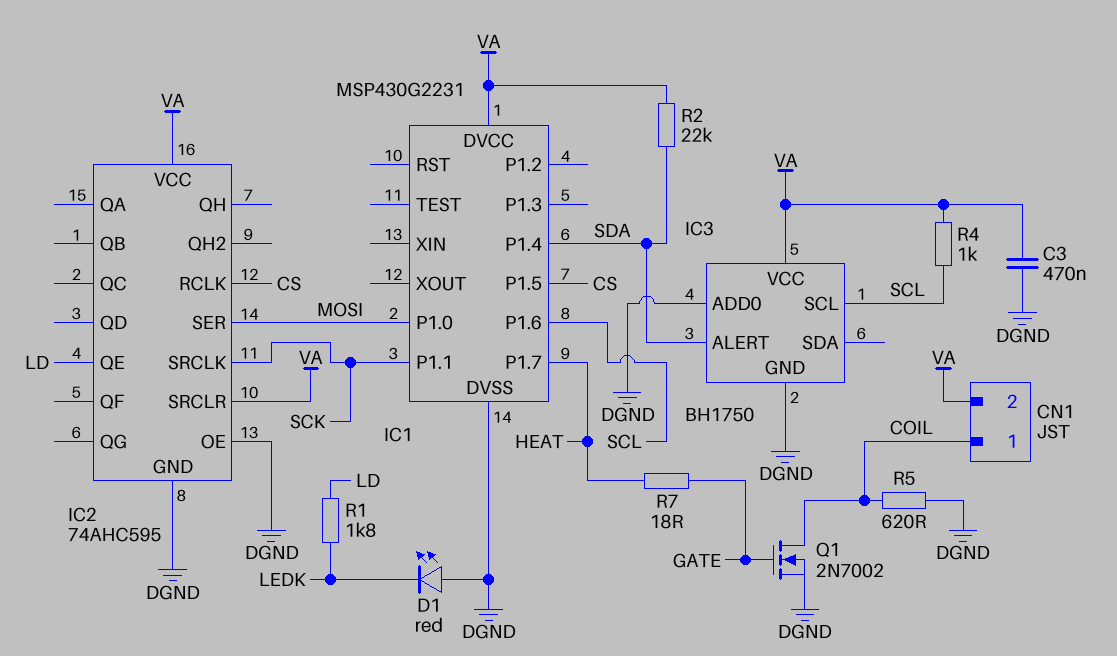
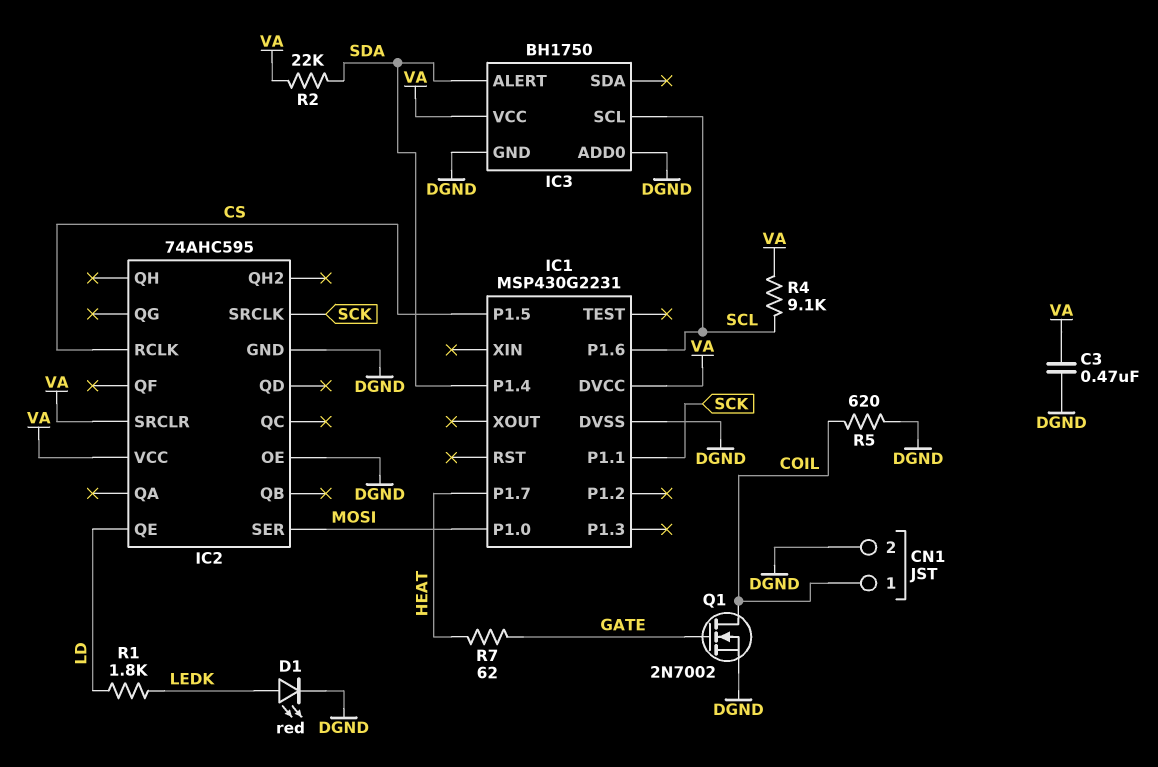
CN1 pin 2: VA -> DGND
D1: LED red (A DGND, K LEDK) -> LED red (A LEDK, K DGND)
R4: 1k (SCL, VA) -> 9.1k (SCL, VA)
R7: 18 (GATE, HEAT) -> 62 (GATE, HEAT)

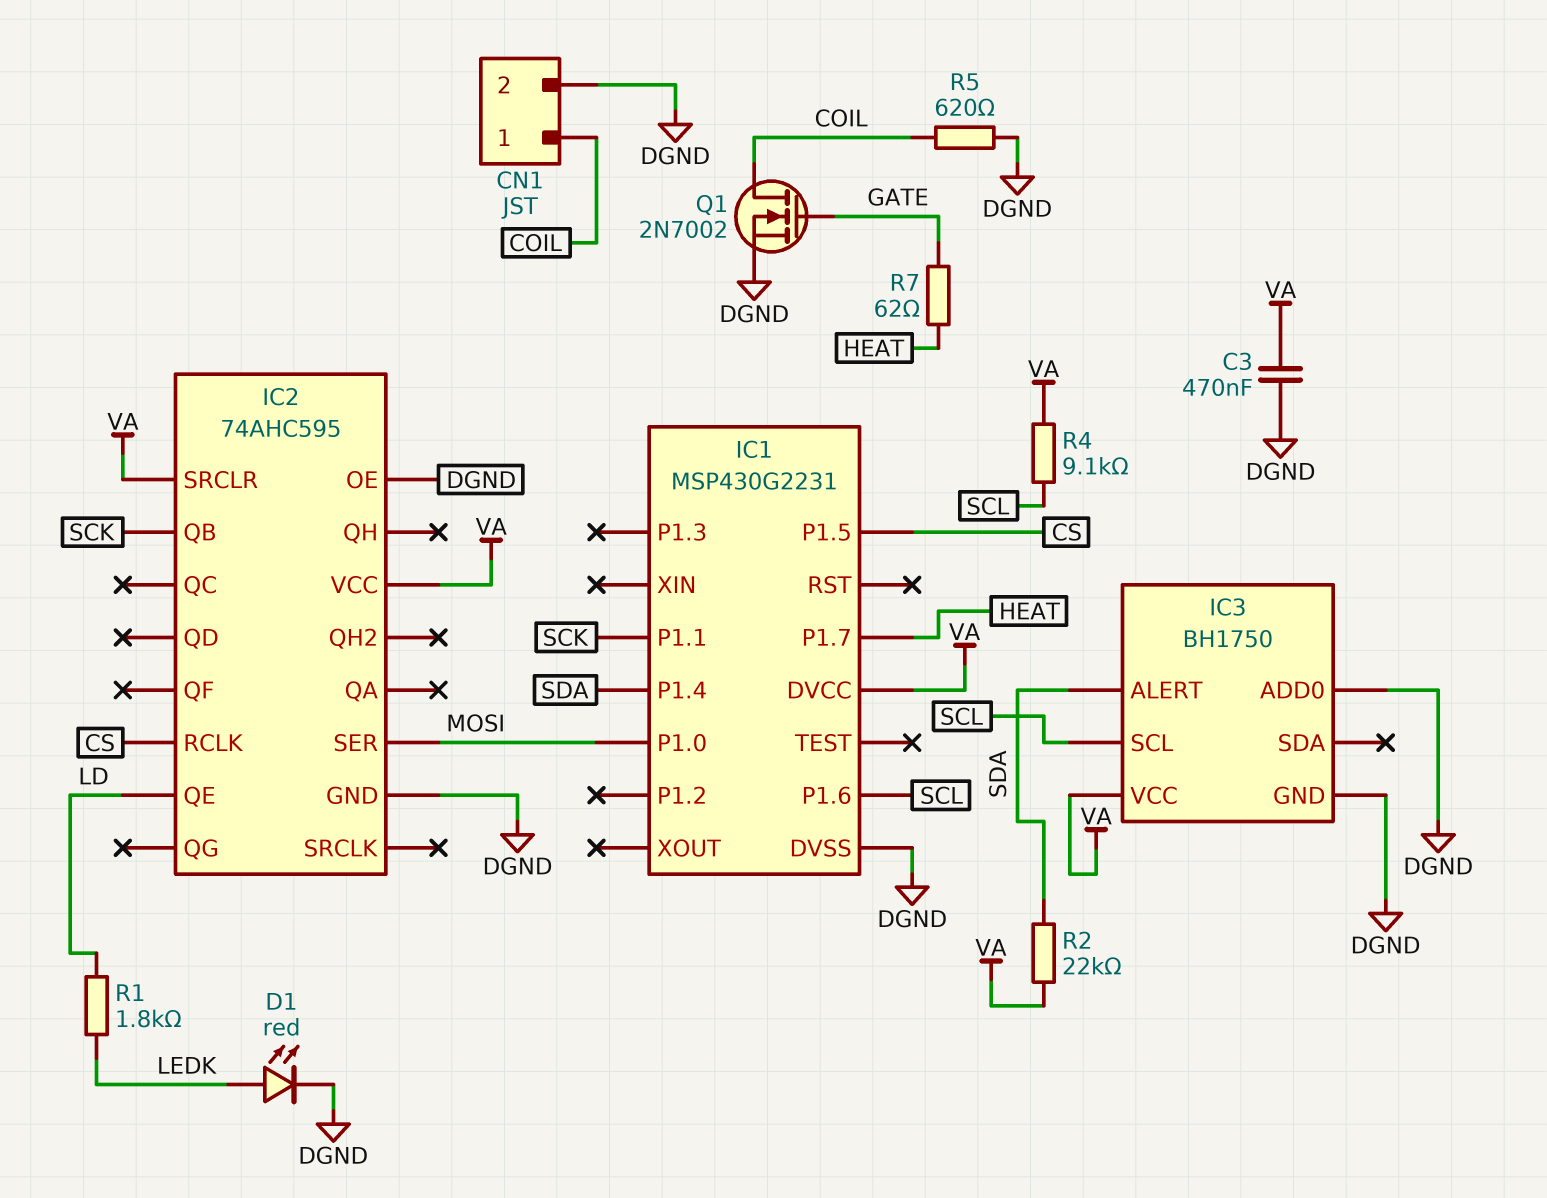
IC2 pin QB: none -> SCK
IC2 pin SRCLK: SCK -> none

